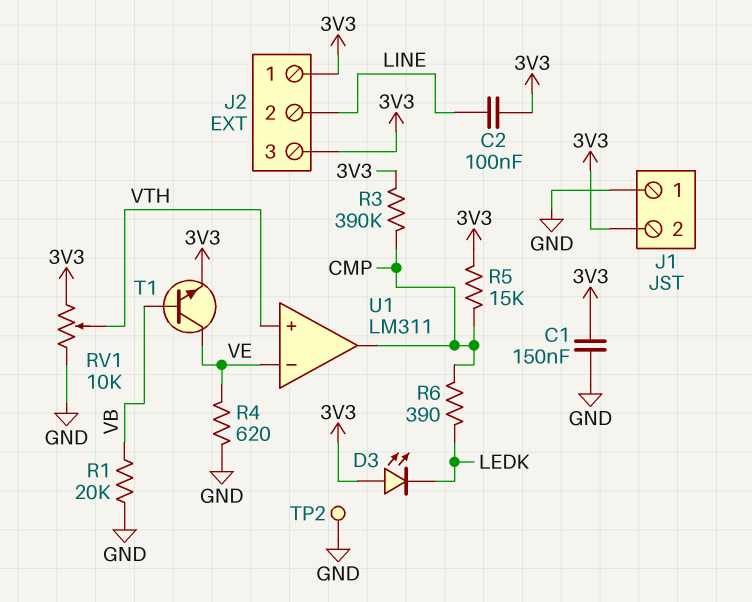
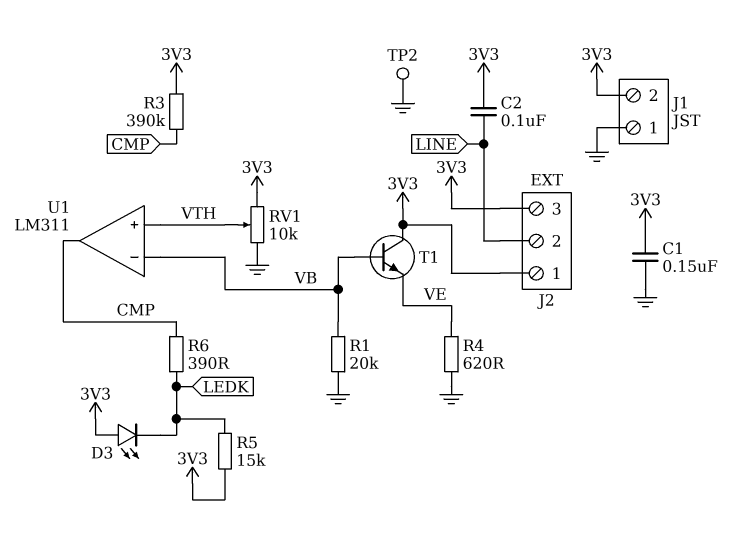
R5: 15k (3V3, CMP) -> 15k (3V3, LEDK)
T1: NPN (B VB, C VE, E 3V3) -> NPN (B VB, C 3V3, E VE)
U1 pin in-: VE -> VB

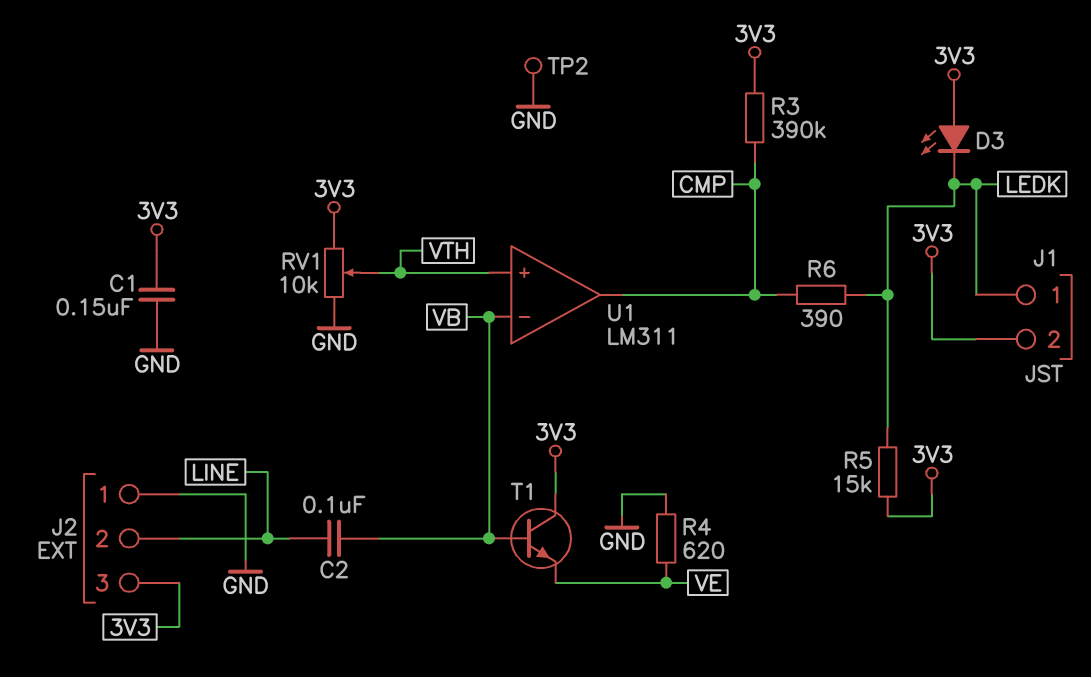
C2: 100nF (3V3, LINE) -> 100nF (LINE, VB)
J1 pin 1: GND -> LEDK
J2 pin 1: 3V3 -> GND
R1: 20k (GND, VB) -> none

